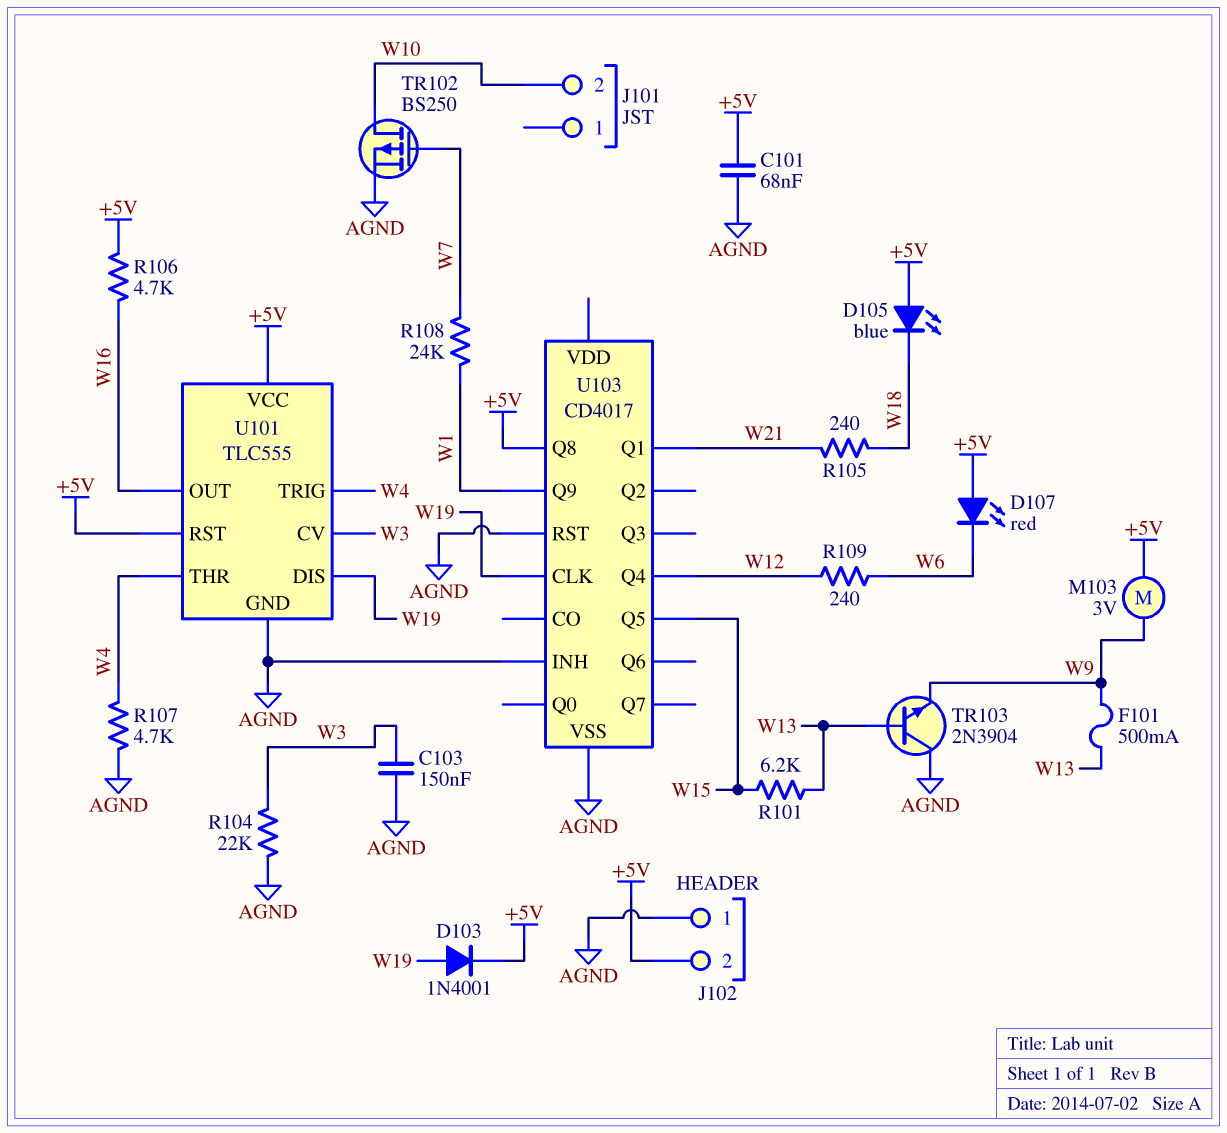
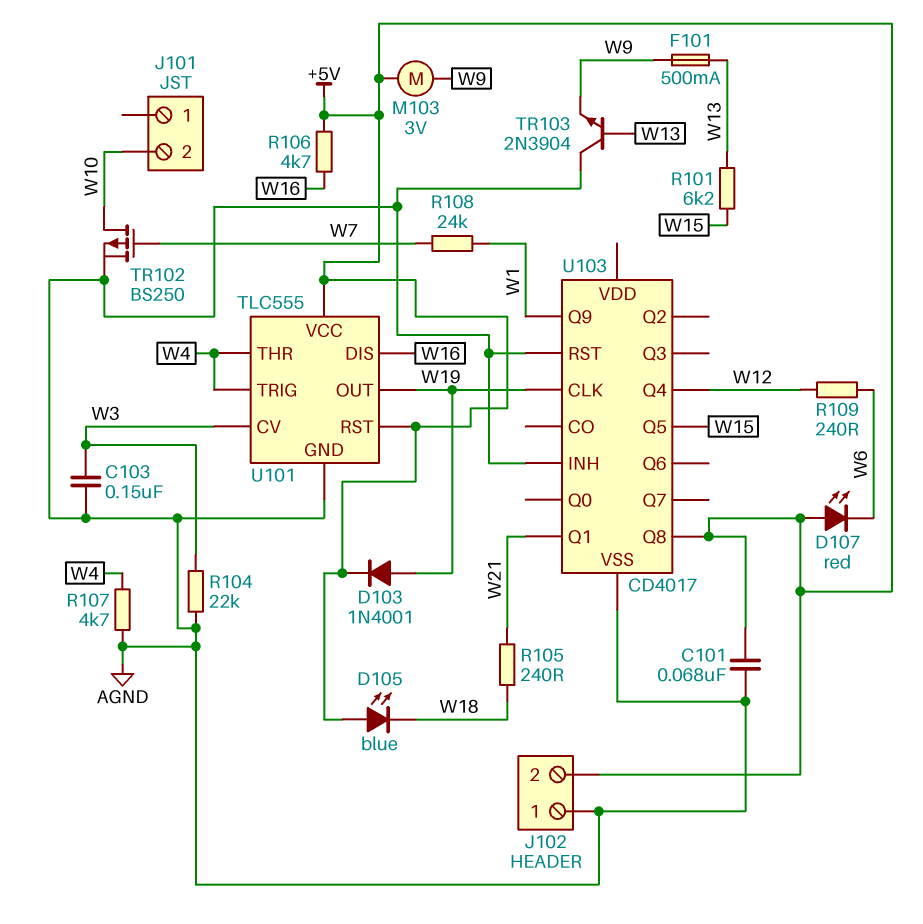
U101 pin DIS: W19 -> W16
U101 pin OUT: W16 -> W19

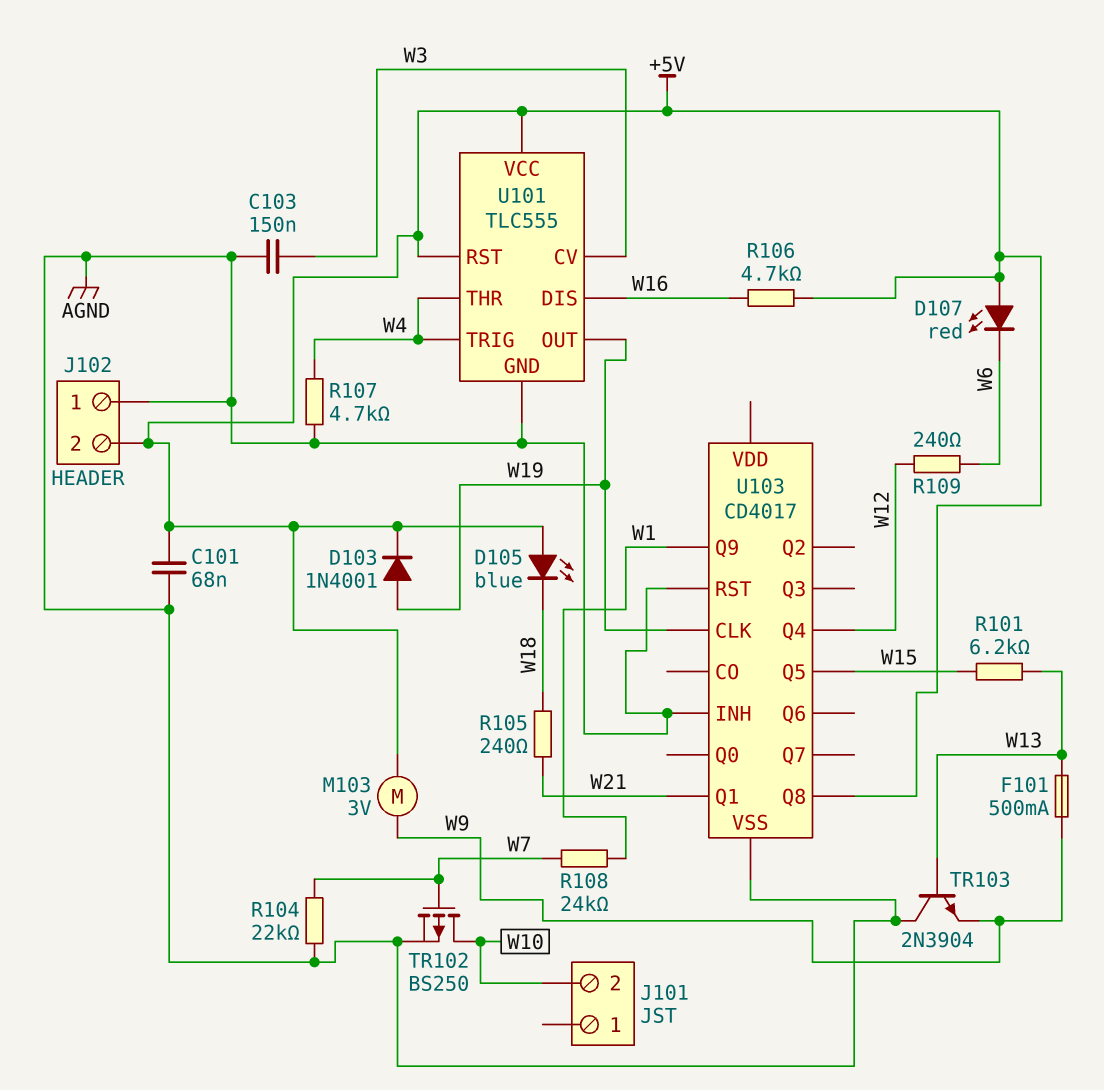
R104: 22k (AGND, W3) -> 22k (AGND, W7)

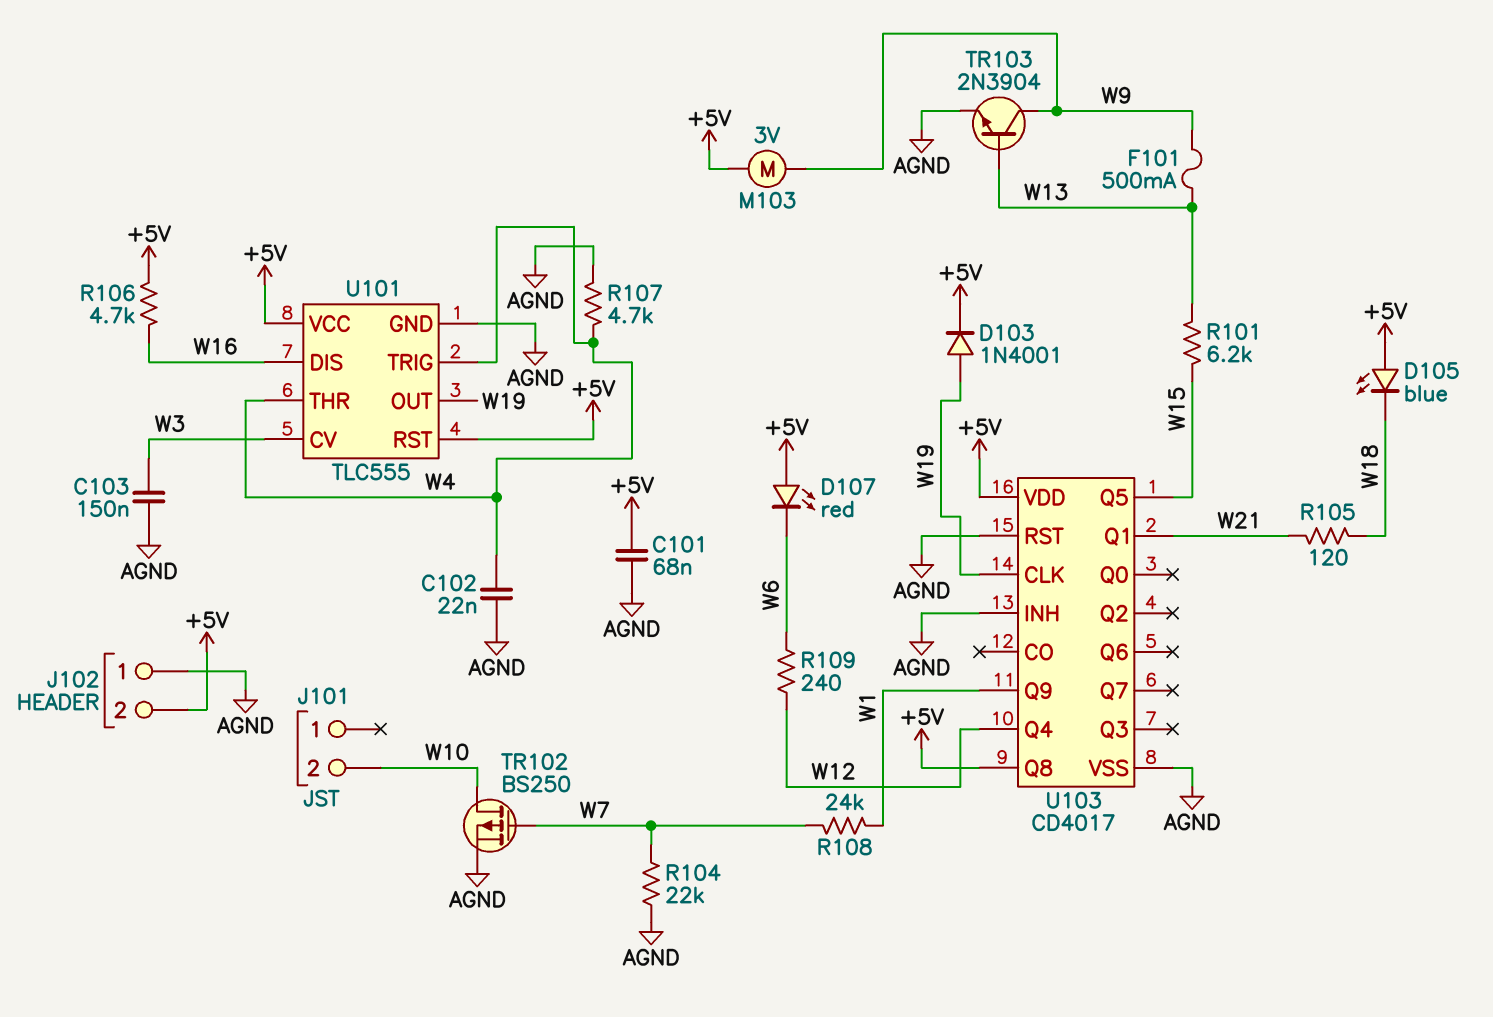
C102: none -> 22nF (AGND, W4)
R105: 240 (W18, W21) -> 120 (W18, W21)
TR103: NPN 2N3904 (B W13, C AGND, E W9) -> NPN 2N3904 (B W13, C W9, E AGND)
U103 pin VDD: none -> +5V

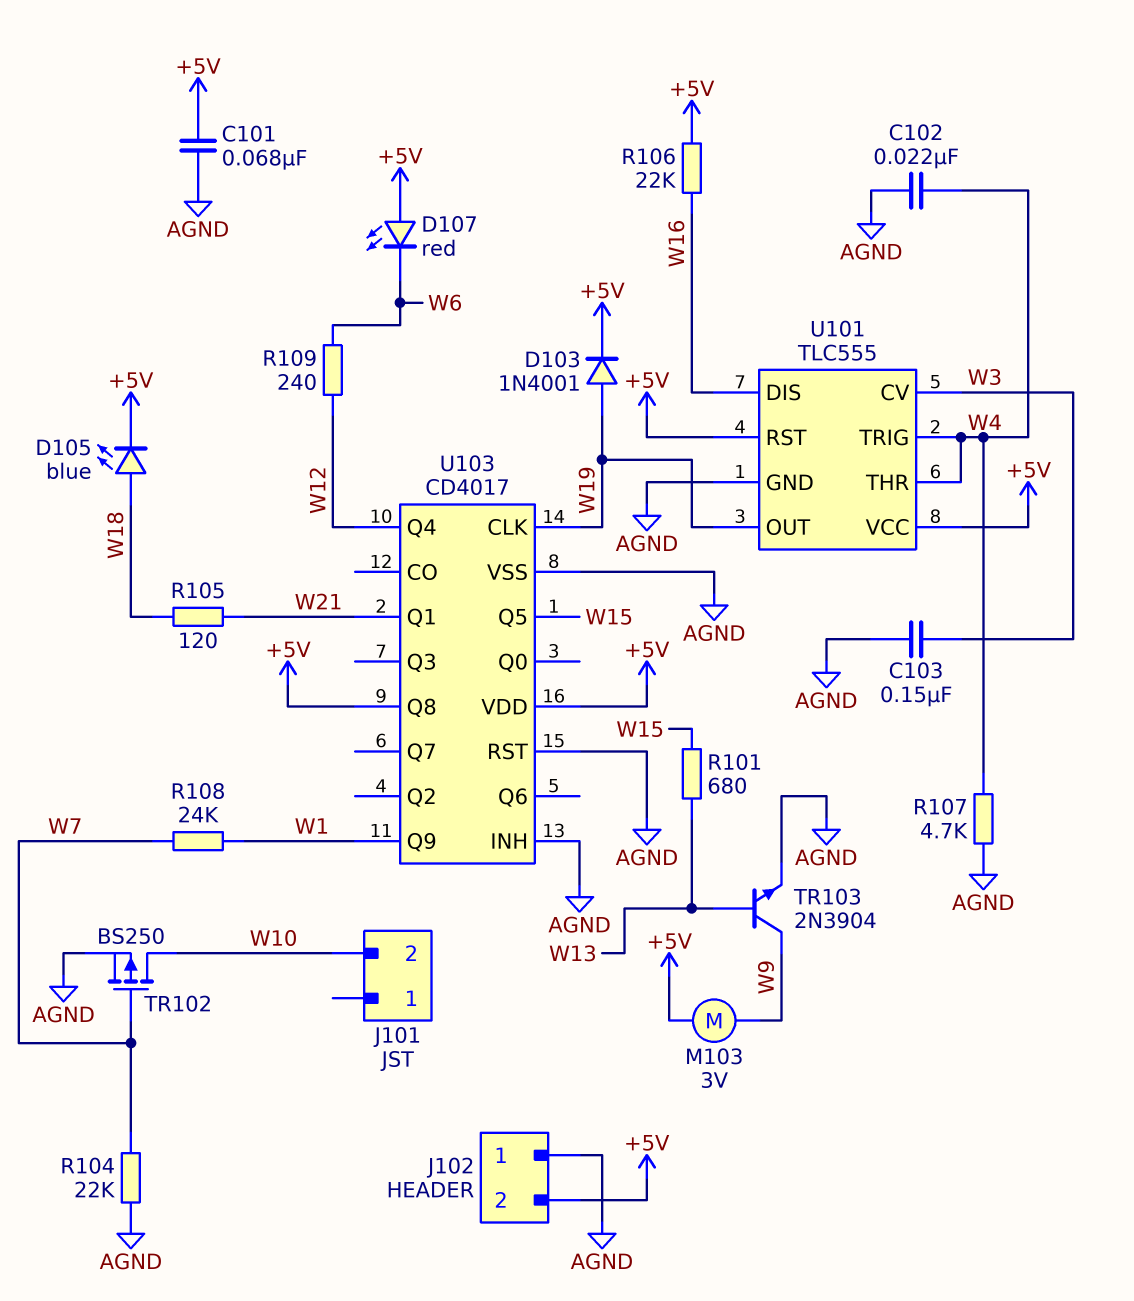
D105: LED blue (A +5V, K W18) -> LED blue (A W18, K +5V)
F101: 500mA (W9, W13) -> none
R101: 6.2k (W13, W15) -> 680 (W13, W15)
R106: 4.7k (+5V, W16) -> 22k (+5V, W16)

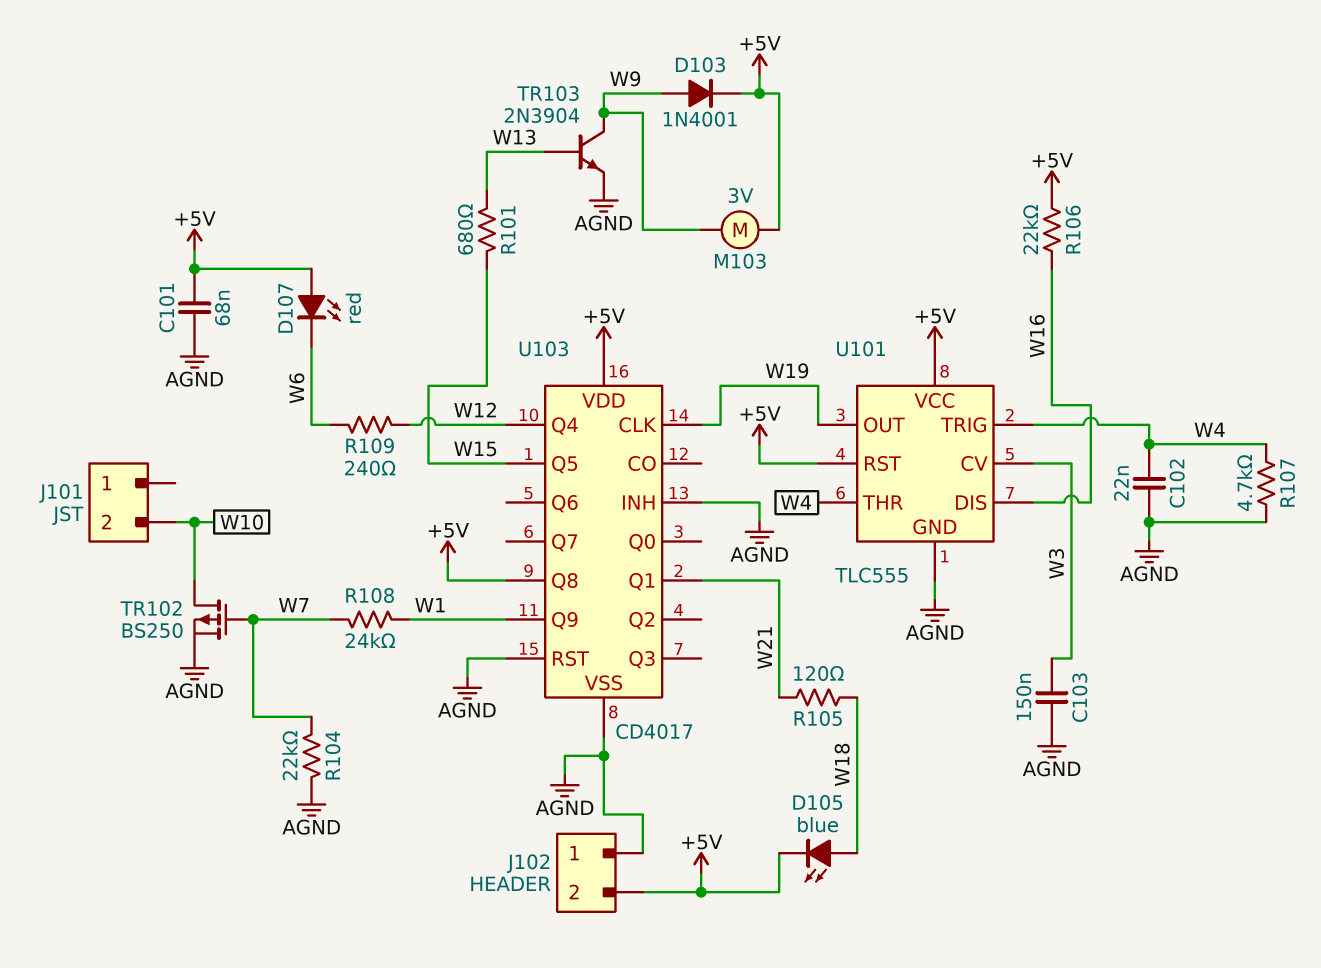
D103: diode 1N4001 (A W19, K +5V) -> diode 1N4001 (A W9, K +5V)

